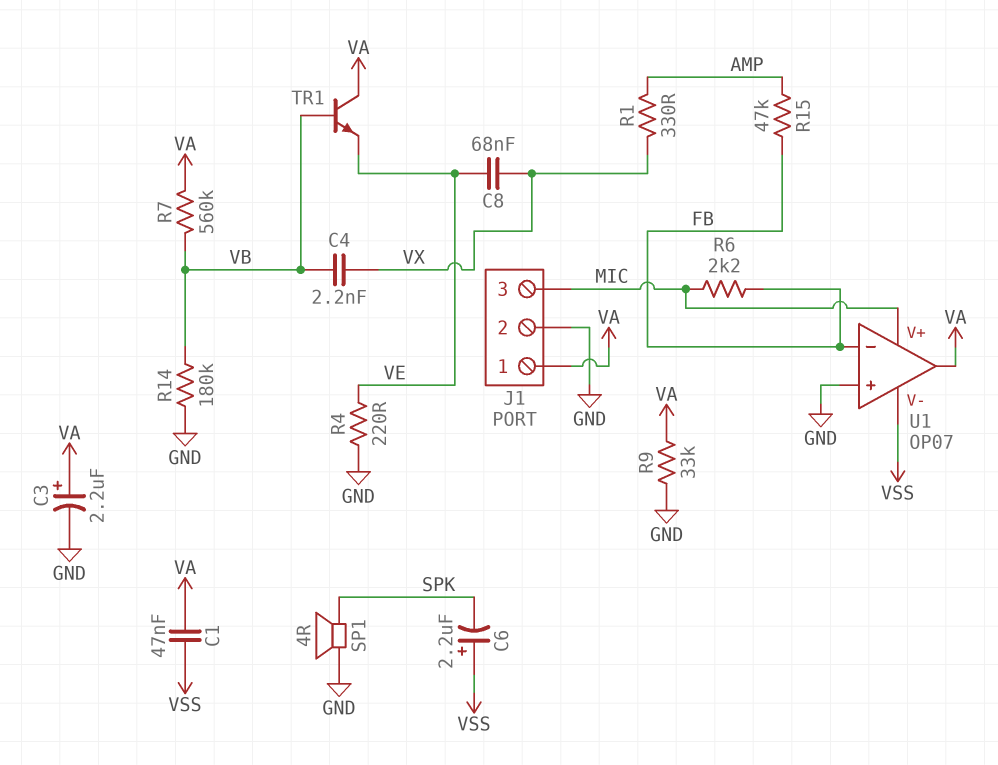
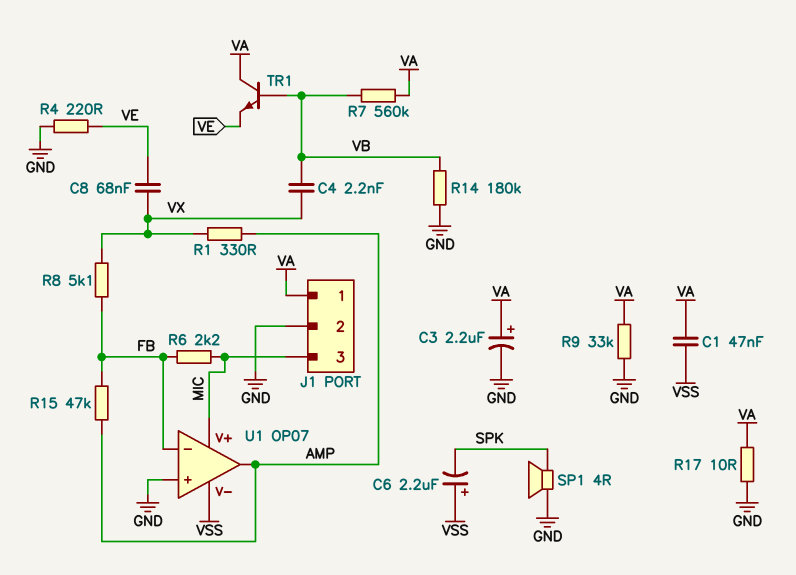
R8: none -> 5.1k (FB, VX)
R17: none -> 10 (GND, VA)
U1 pin out: VA -> AMP

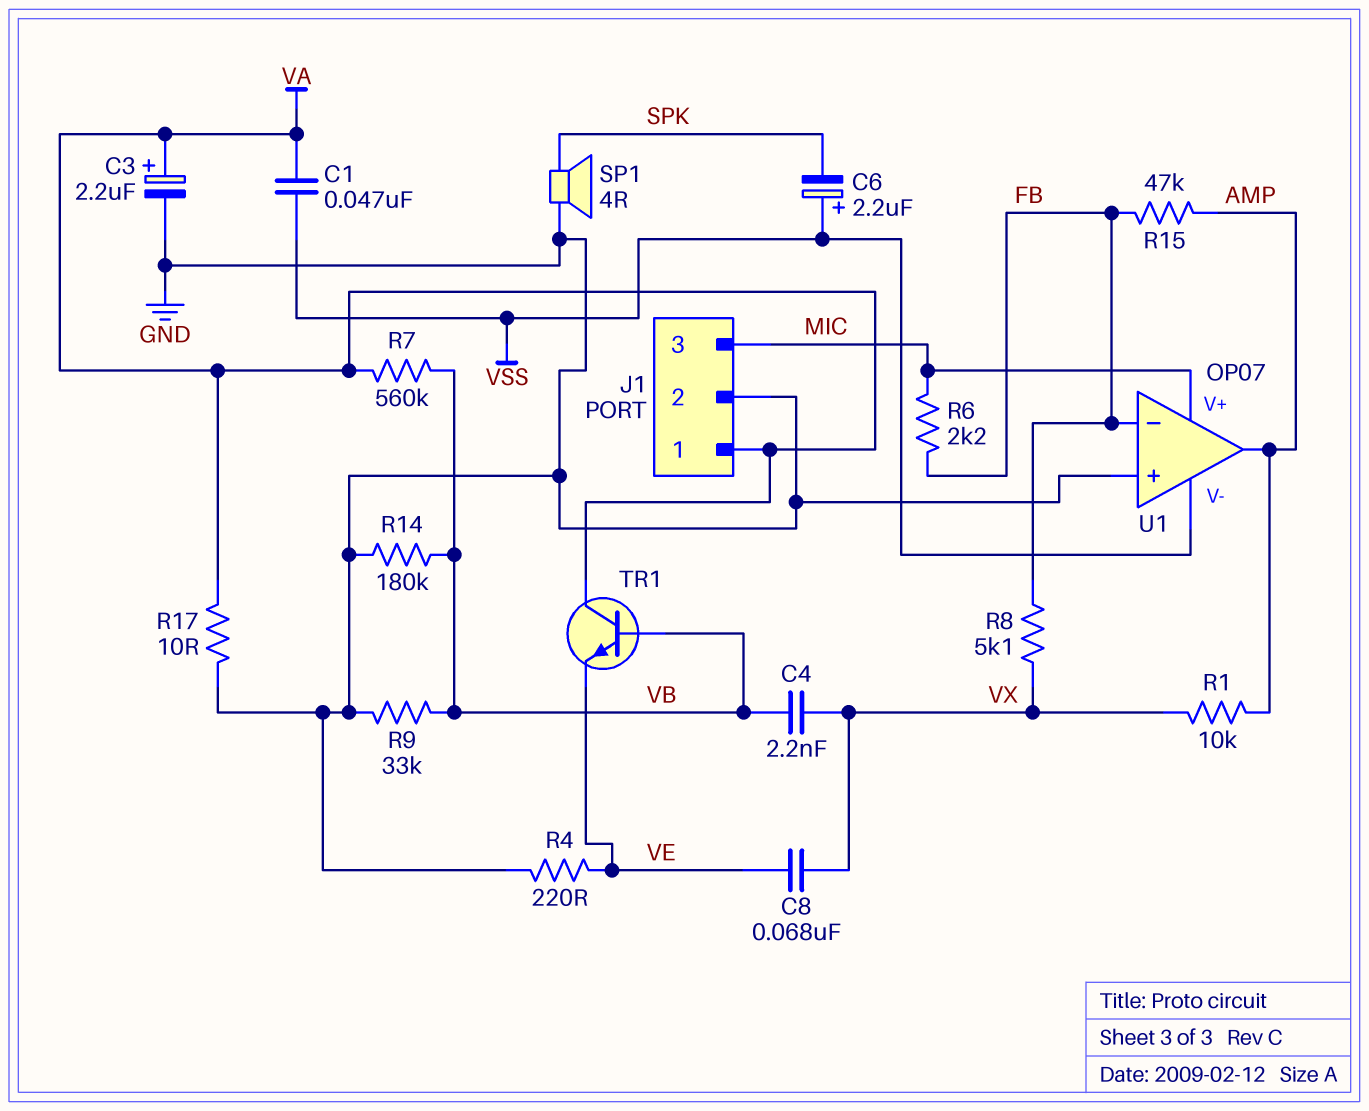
R1: 330 (AMP, VX) -> 10k (AMP, VX)
R9: 33k (GND, VA) -> 33k (GND, VB)

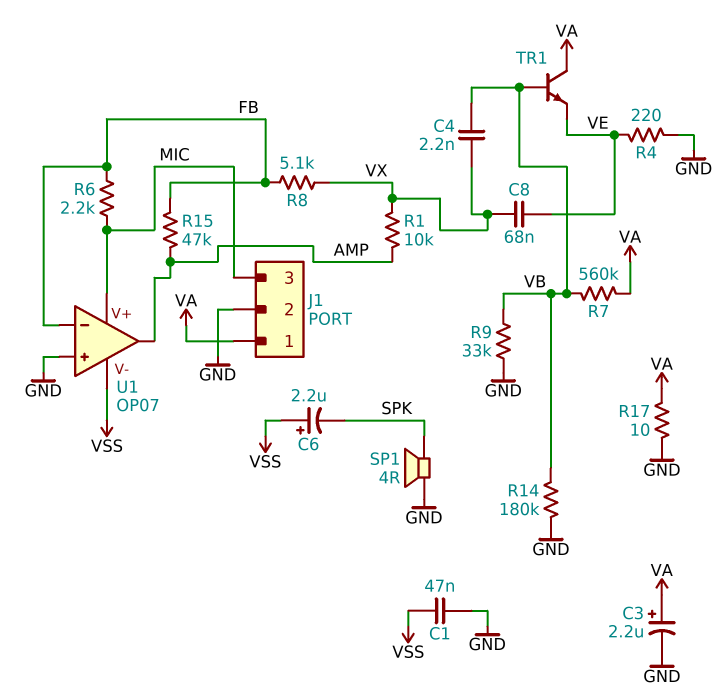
C1: 47nF (VA, VSS) -> 47nF (GND, VSS)

